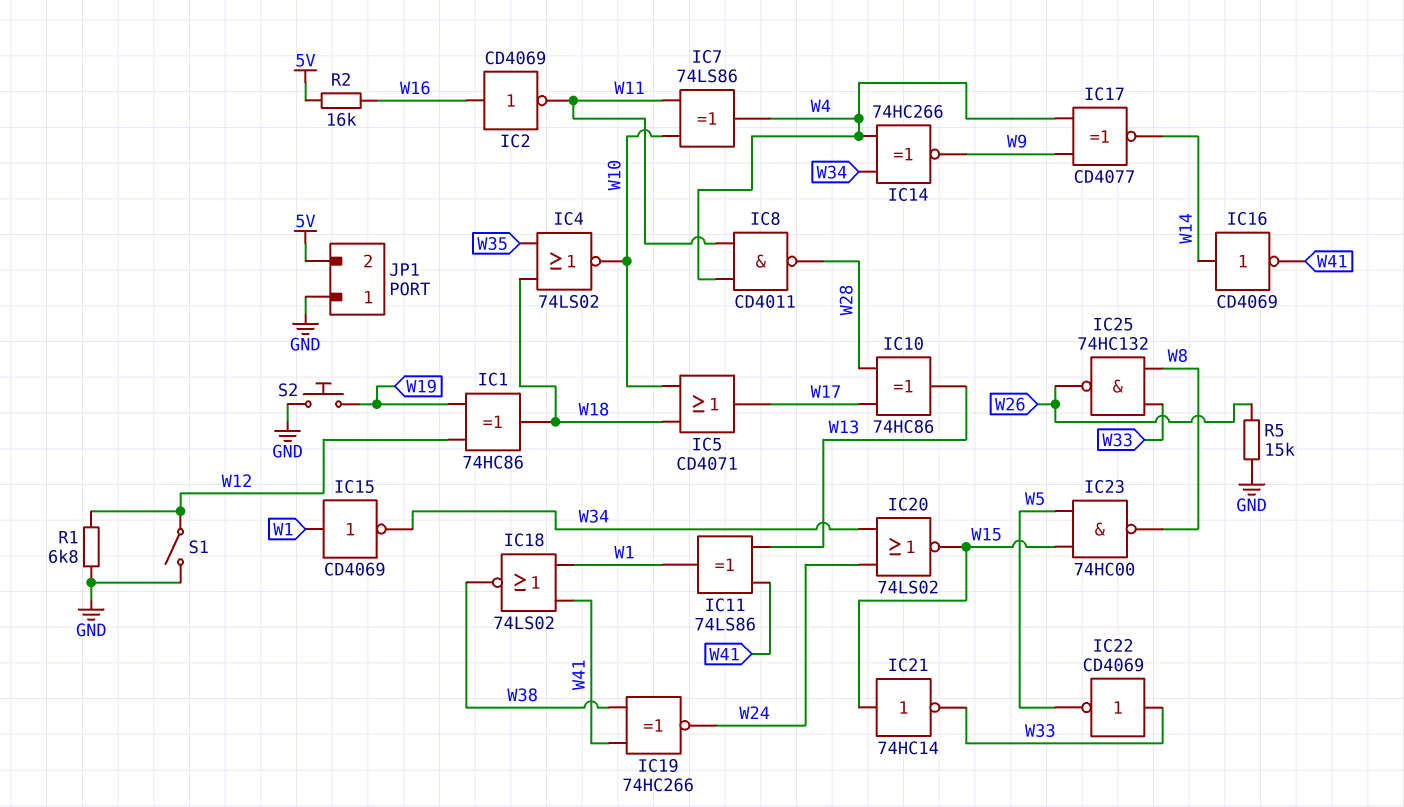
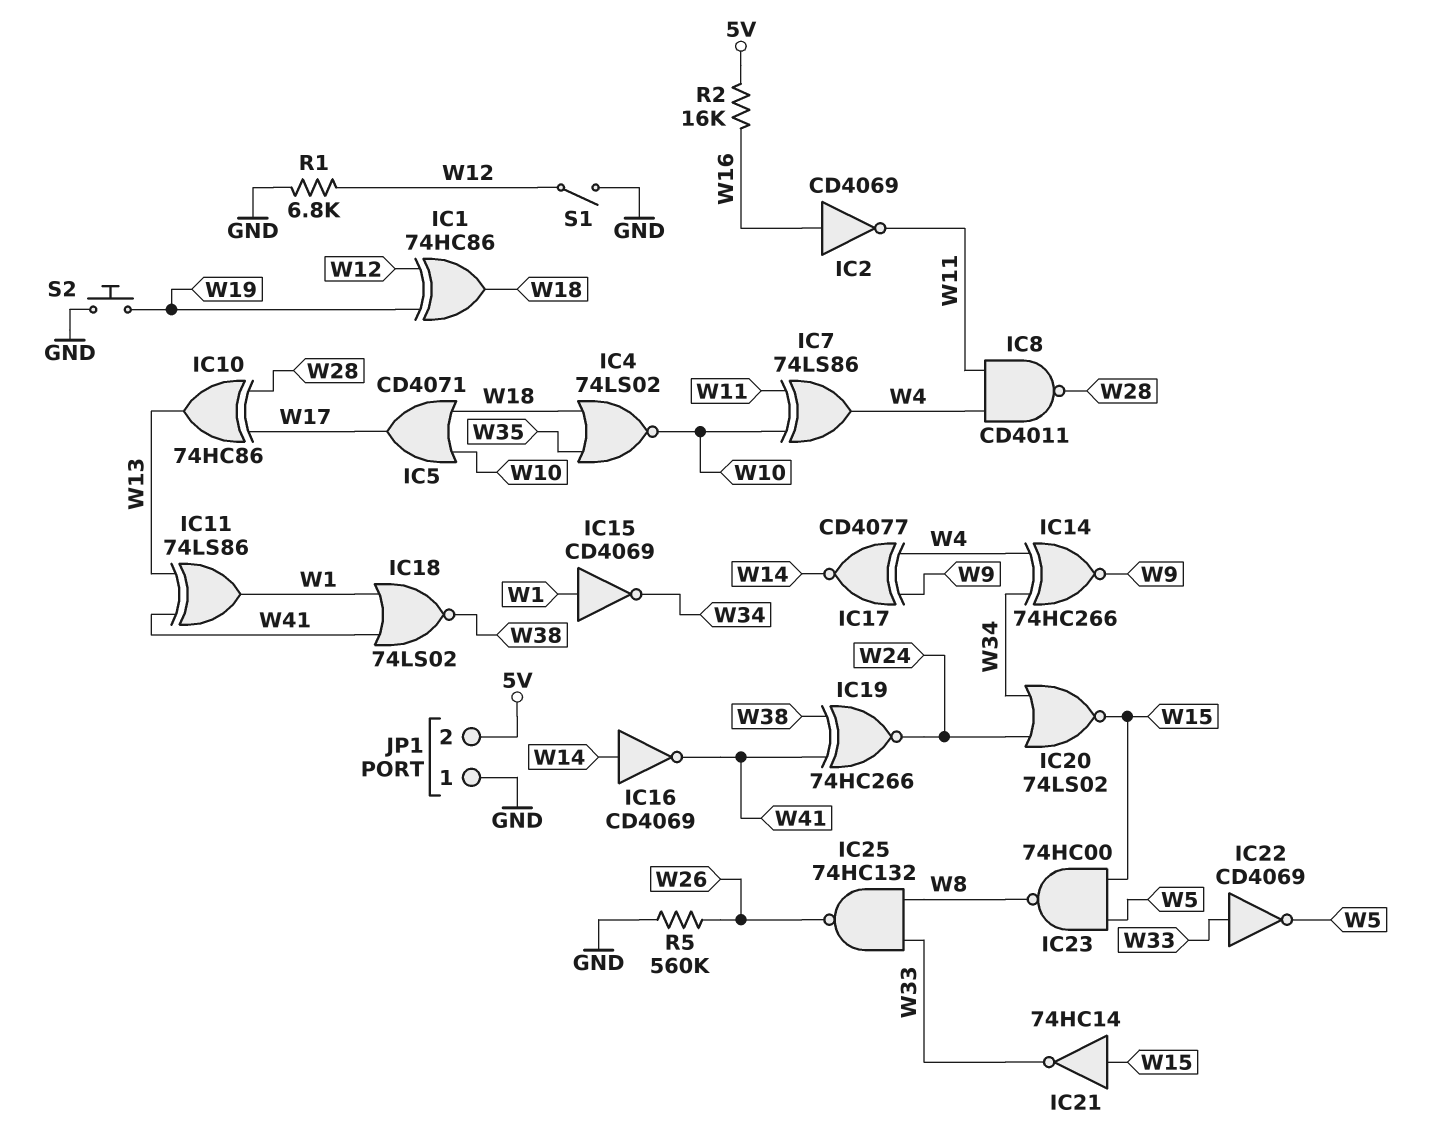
R5: 15k (GND, W26) -> 560k (GND, W26)

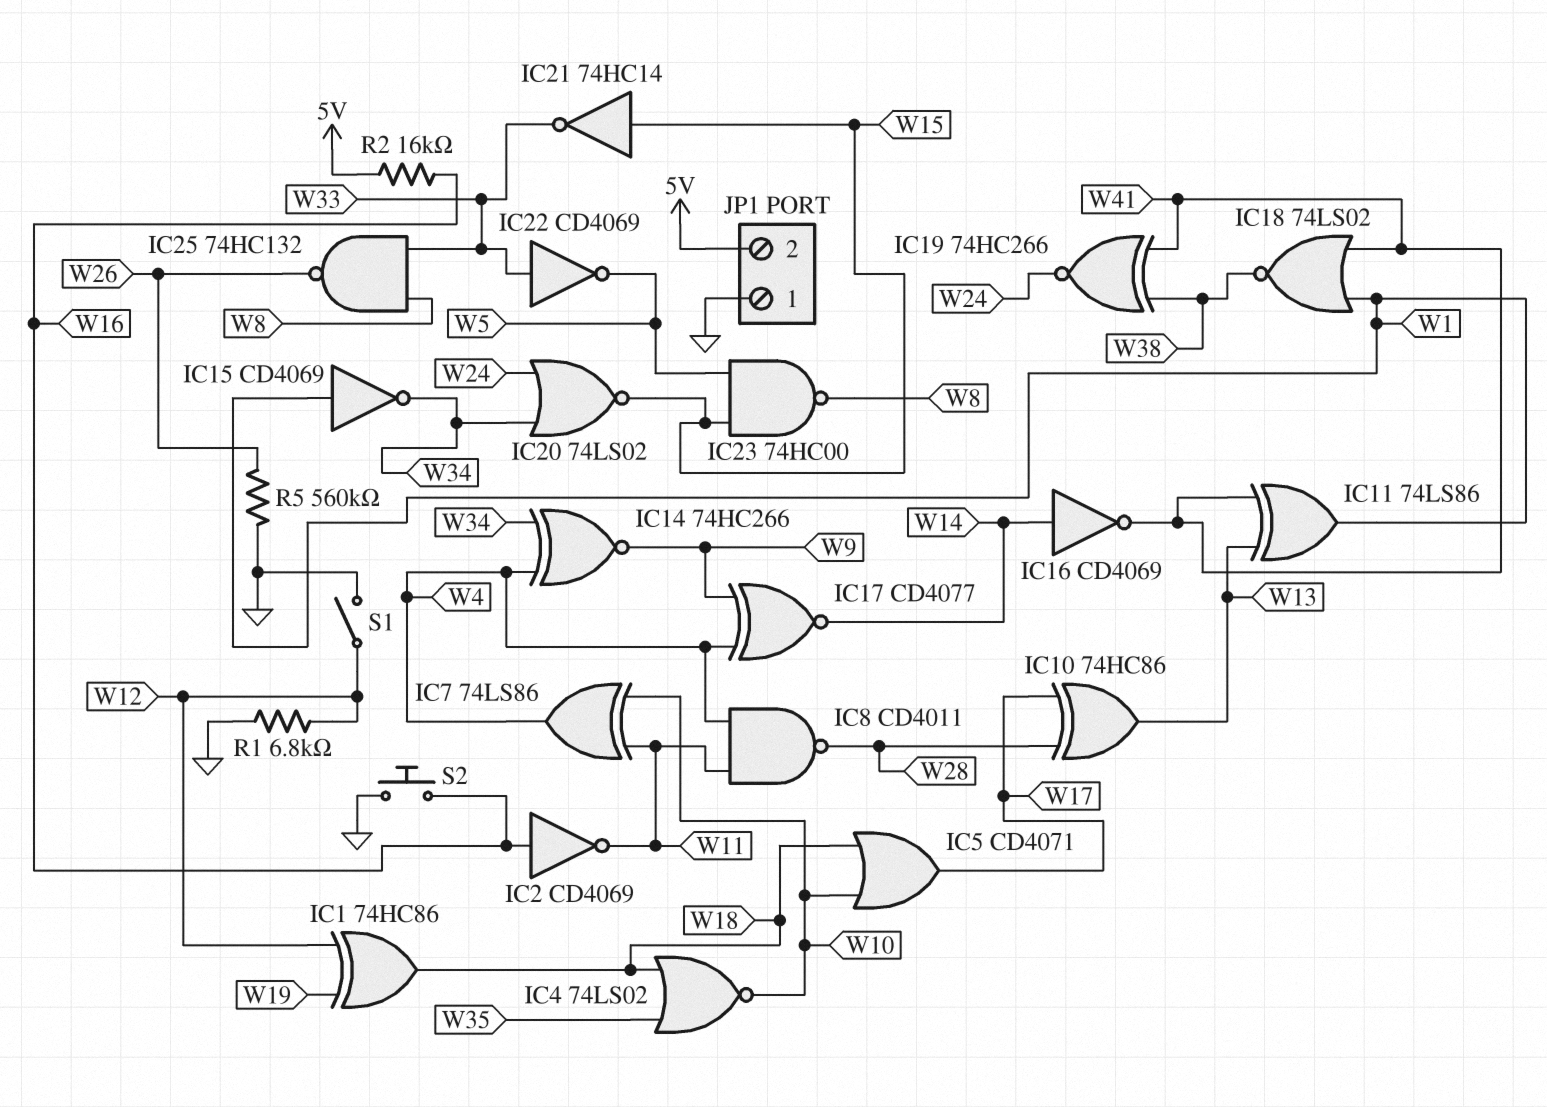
S2: button (GND, W19) -> button (GND, W16)

